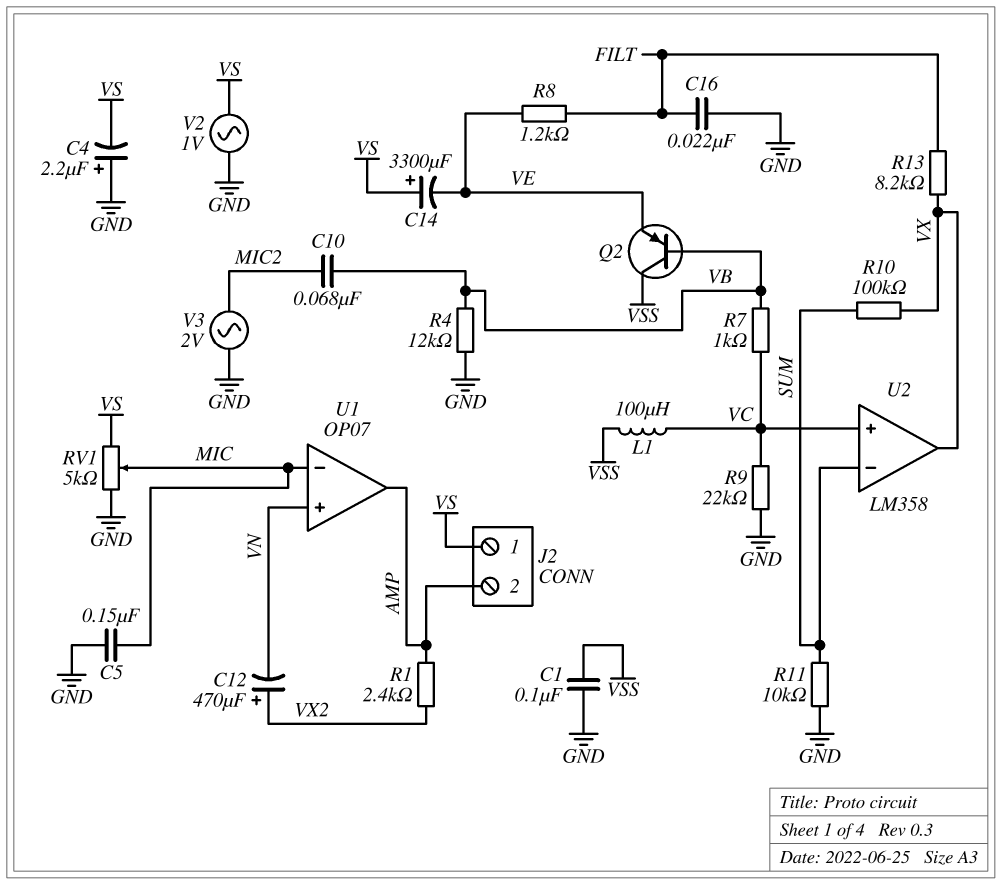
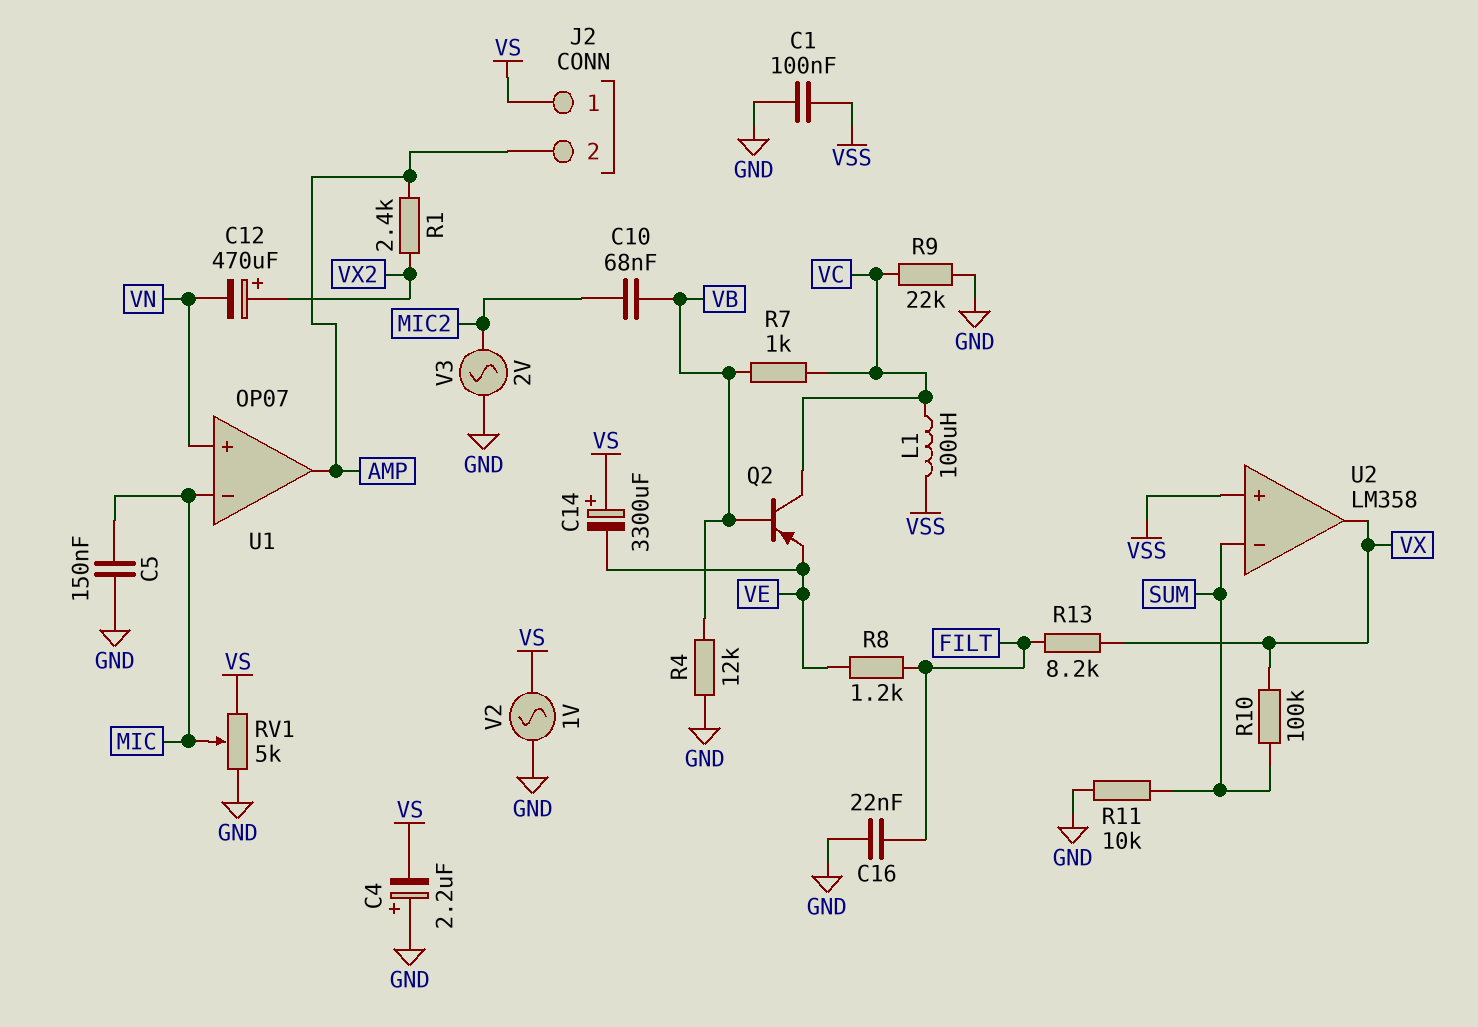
Q2: PNP (B VB, C VSS, E VE) -> PNP (B VB, C VC, E VE)
U2 pin in+: VC -> VSS

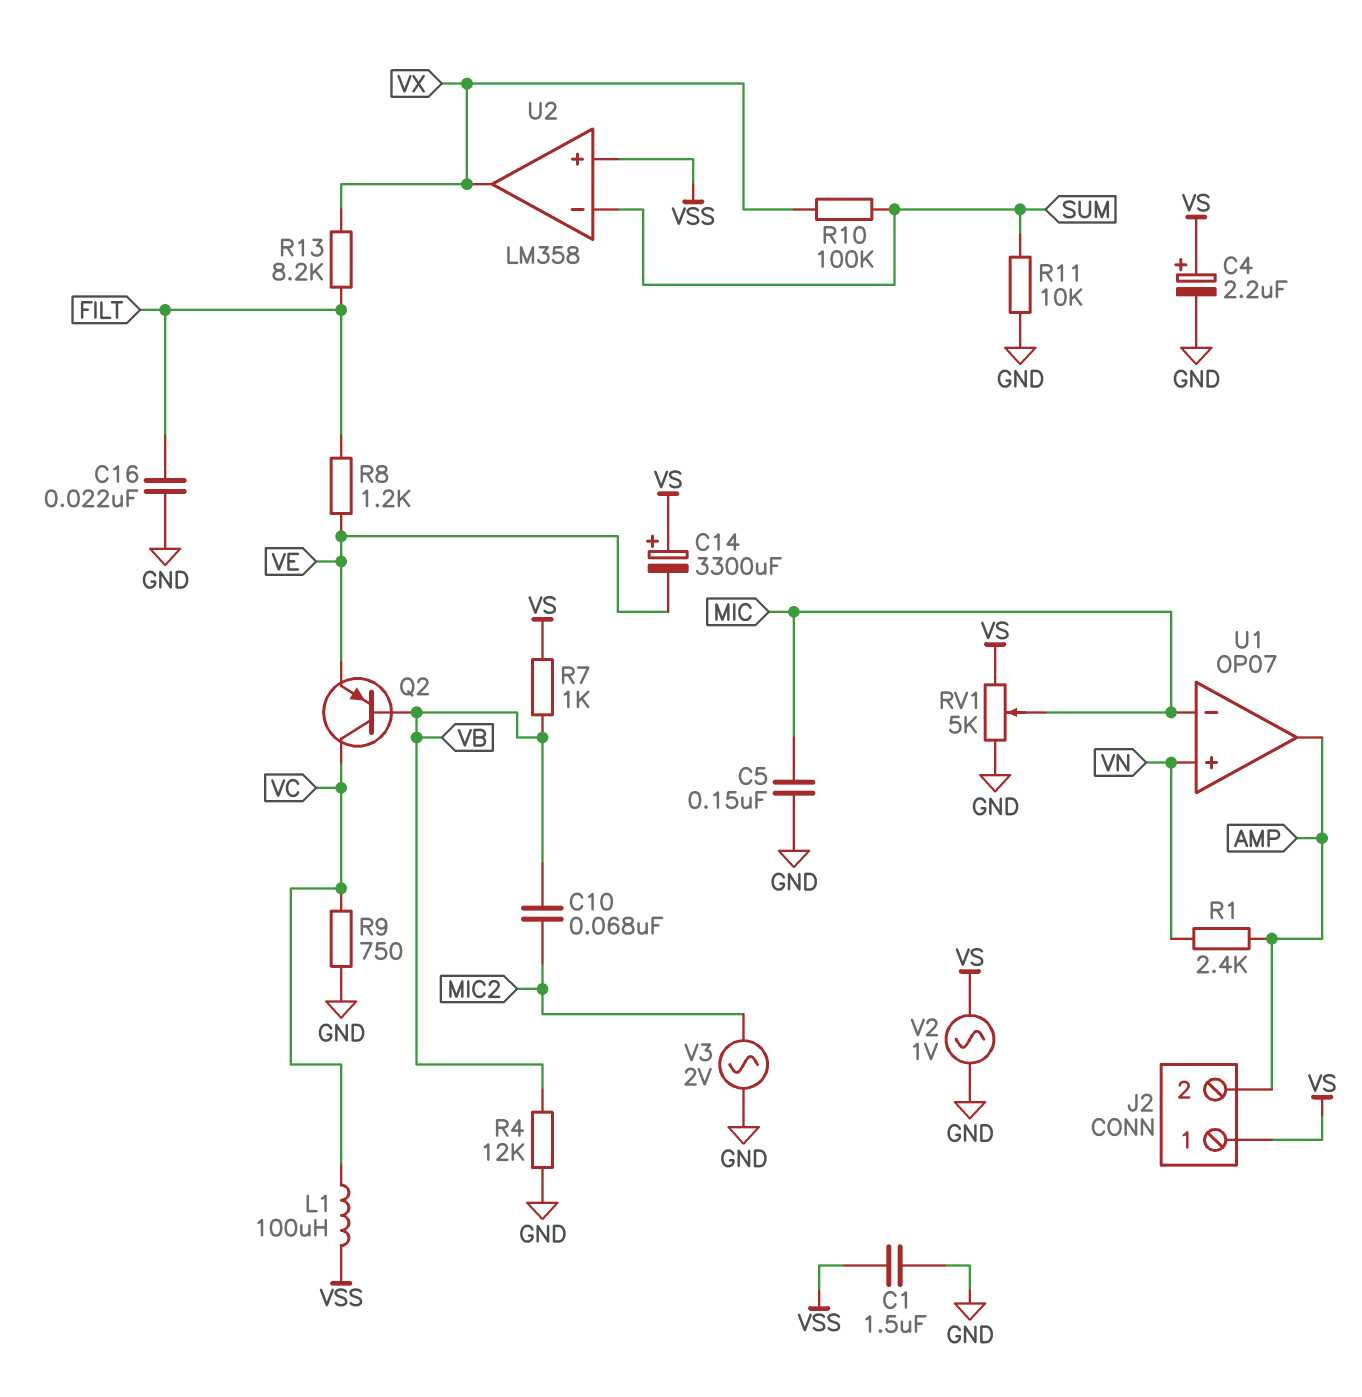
C1: 100nF (GND, VSS) -> 1.5uF (GND, VSS)
C4: 2.2uF (plus GND, minus VS) -> 2.2uF (plus VS, minus GND)
C12: 470uF (plus VX2, minus VN) -> none
R1: 2.4k (AMP, VX2) -> 2.4k (AMP, VN)
R7: 1k (VB, VC) -> 1k (VB, VS)
R9: 22k (GND, VC) -> 750 (GND, VC)

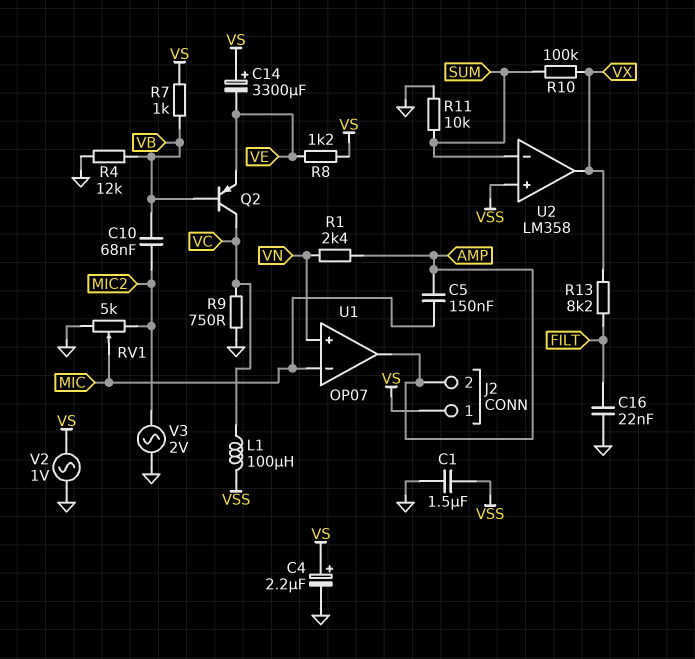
C5: 150nF (GND, MIC) -> 150nF (AMP, MIC)
R8: 1.2k (FILT, VE) -> 1.2k (VE, VS)
RV1: 5k (GND, VS, wiper MIC) -> 5k (GND, MIC2, wiper MIC)

